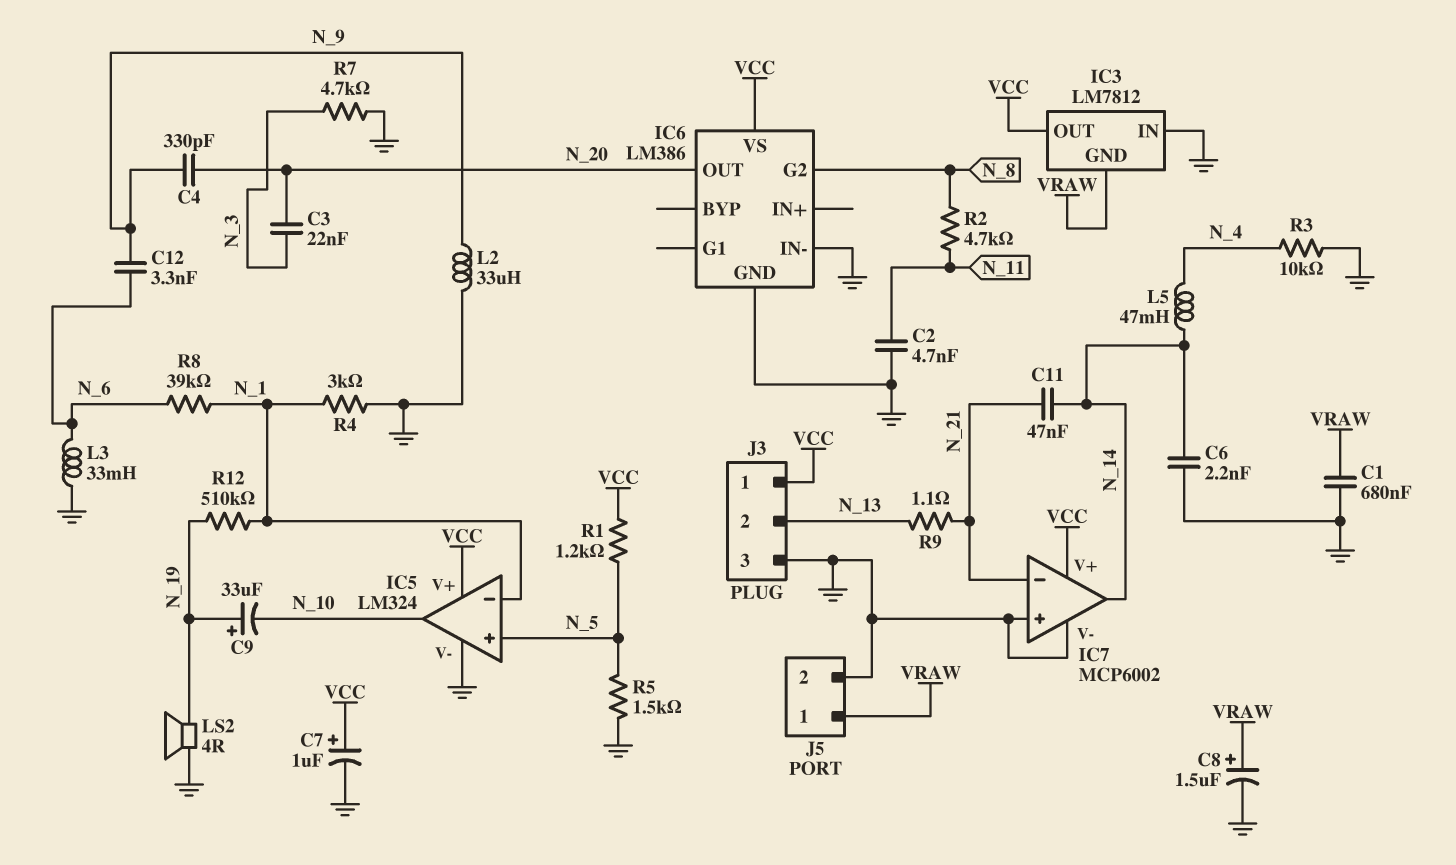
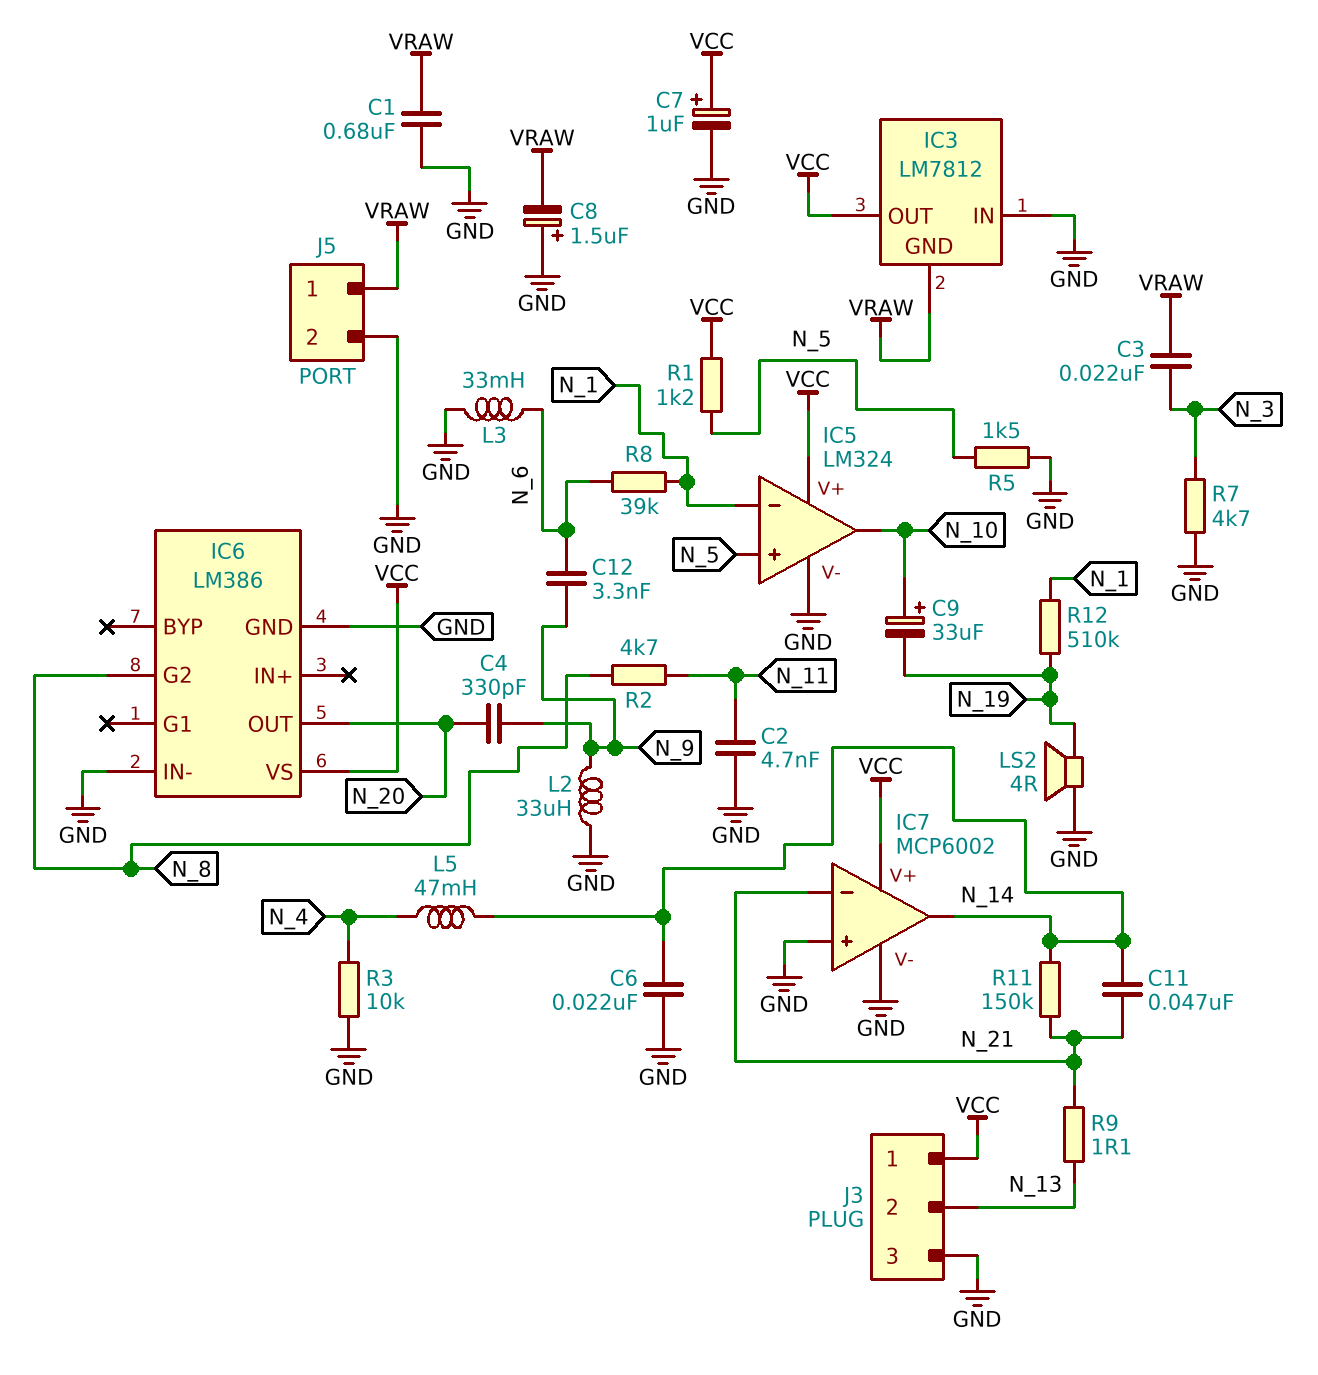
C3: 22nF (N_3, N_20) -> 22nF (N_3, VRAW)
C6: 2.2nF (GND, N_14) -> 22nF (GND, N_14)
C8: 1.5uF (plus VRAW, minus GND) -> 1.5uF (plus GND, minus VRAW)
C9: 33uF (plus N_19, minus N_10) -> 33uF (plus N_10, minus N_19)
R4: 3k (GND, N_1) -> none
R11: none -> 150k (N_14, N_21)

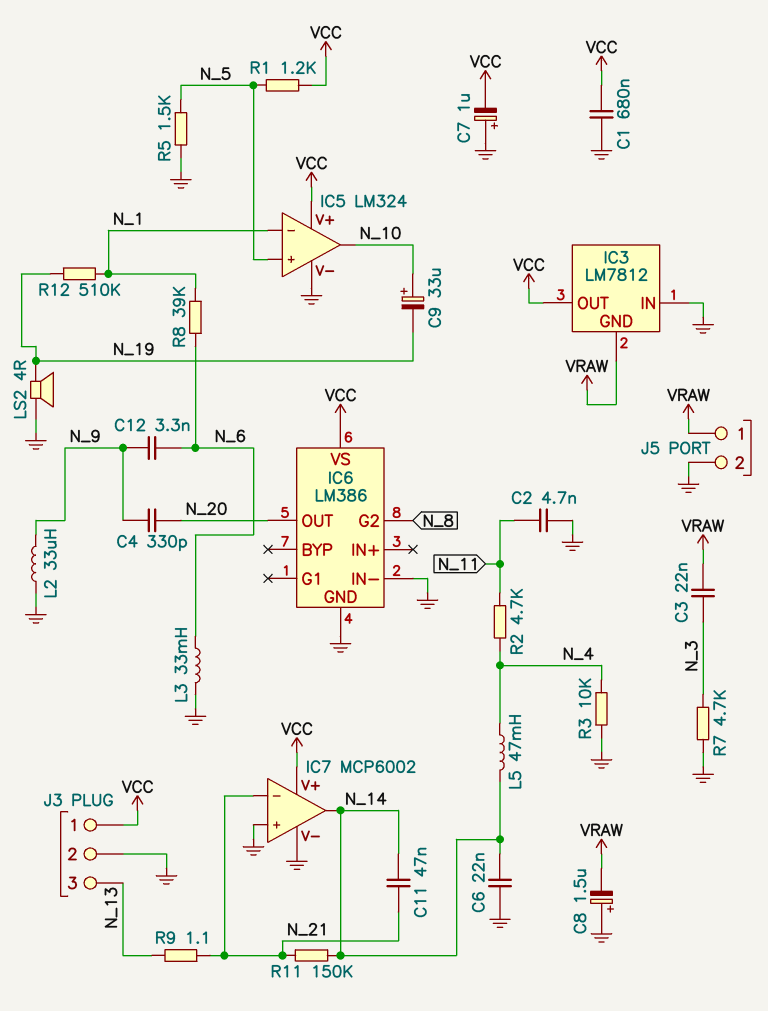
C1: 680nF (GND, VRAW) -> 680nF (GND, VCC)
C7: 1uF (plus VCC, minus GND) -> 1uF (plus GND, minus VCC)
J3 pin 2: N_13 -> GND
J3 pin 3: GND -> N_13
R2: 4.7k (N_8, N_11) -> 4.7k (N_4, N_11)

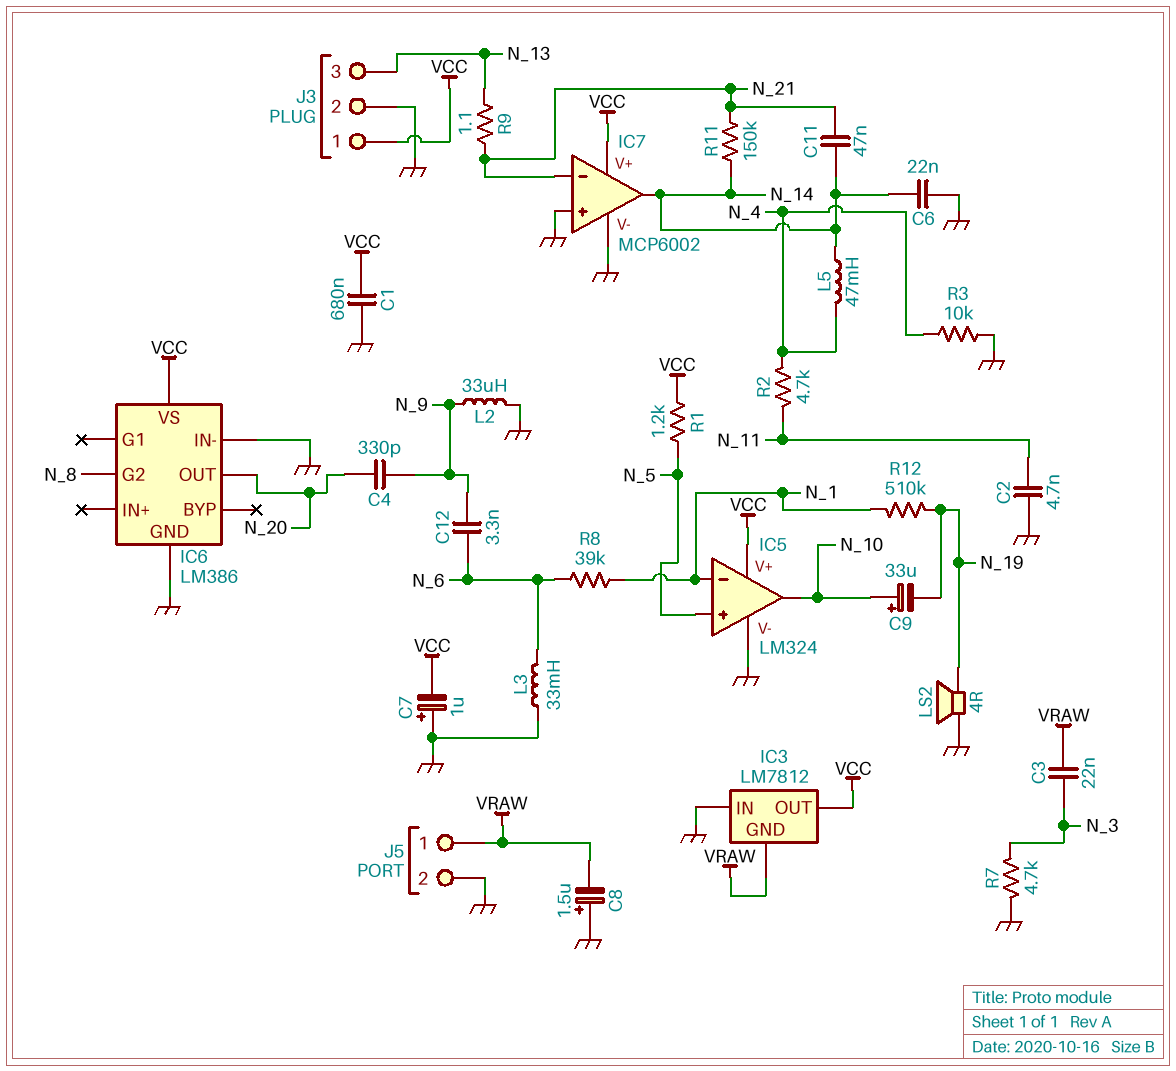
R5: 1.5k (GND, N_5) -> none

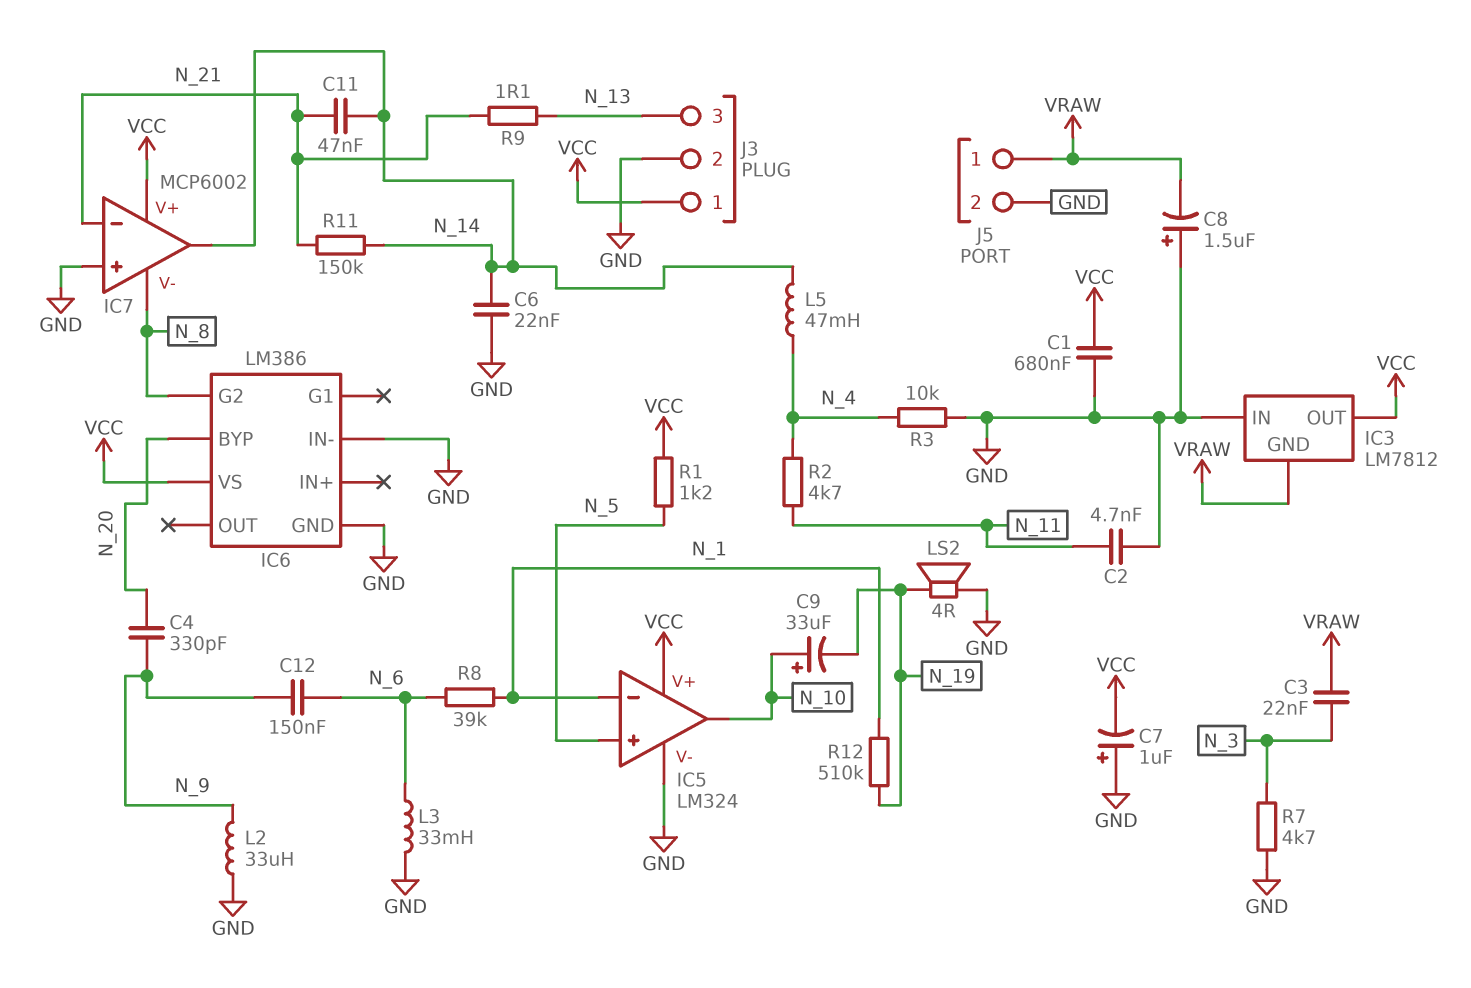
C12: 3.3nF (N_6, N_9) -> 150nF (N_6, N_9)
IC6 pin BYP: none -> N_20
IC6 pin OUT: N_20 -> none
IC7 pin V-: GND -> N_8

